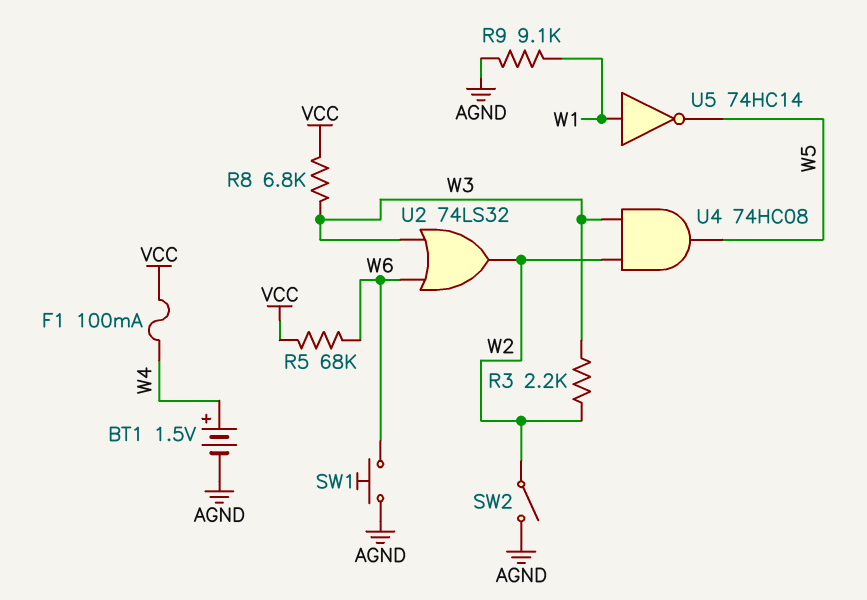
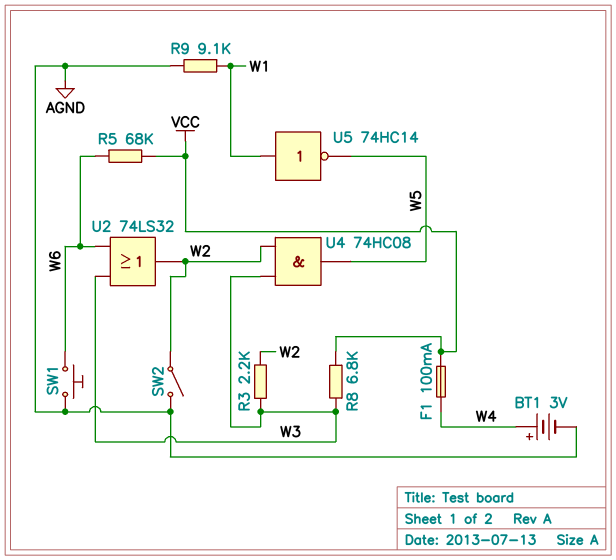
BT1: 1.5V (plus W4, minus AGND) -> 3V (plus W4, minus AGND)

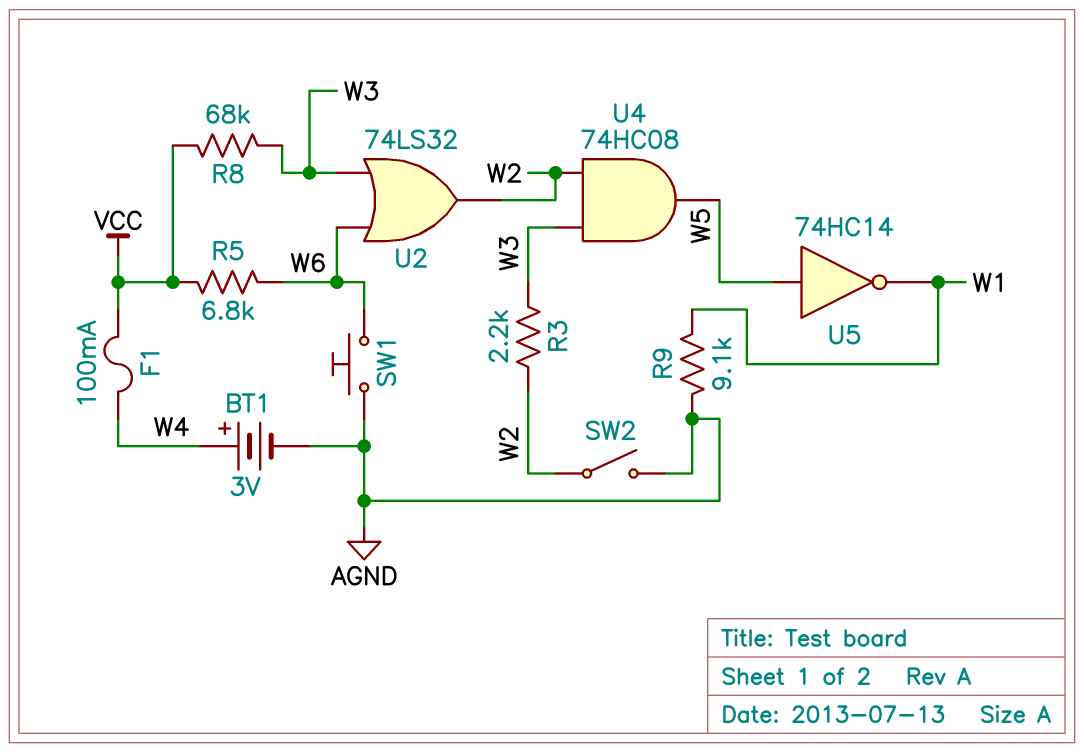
R5: 68k (VCC, W6) -> 6.8k (VCC, W6)
R8: 6.8k (VCC, W3) -> 68k (VCC, W3)
U5: NOT 74HC14 (in W1, out W5) -> NOT 74HC14 (in W5, out W1)

